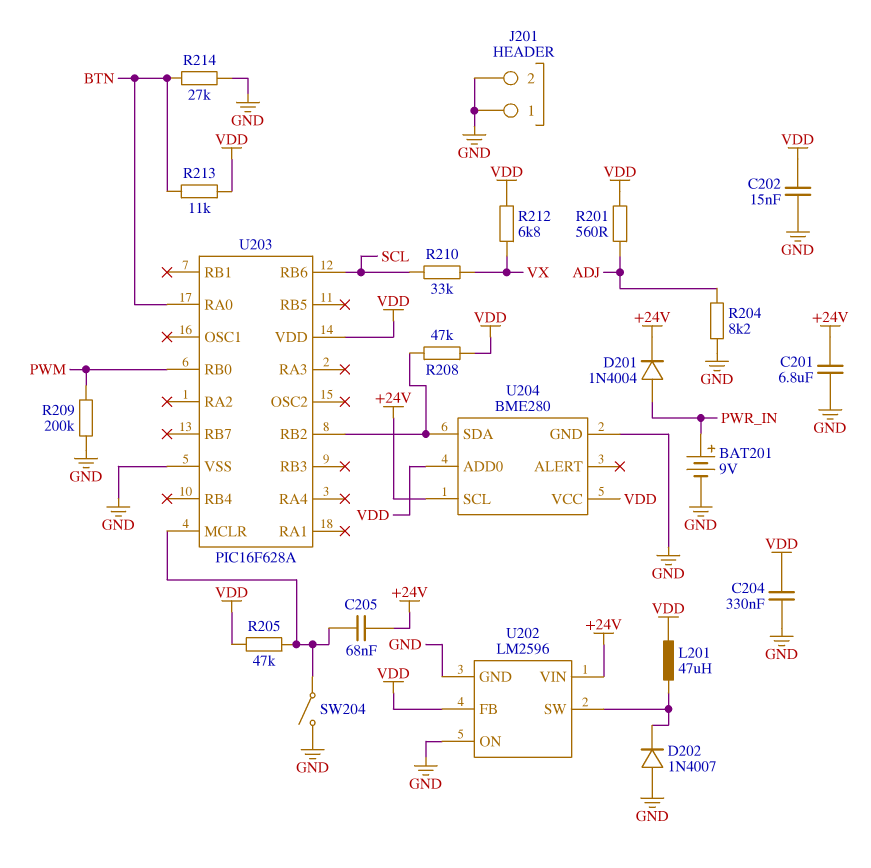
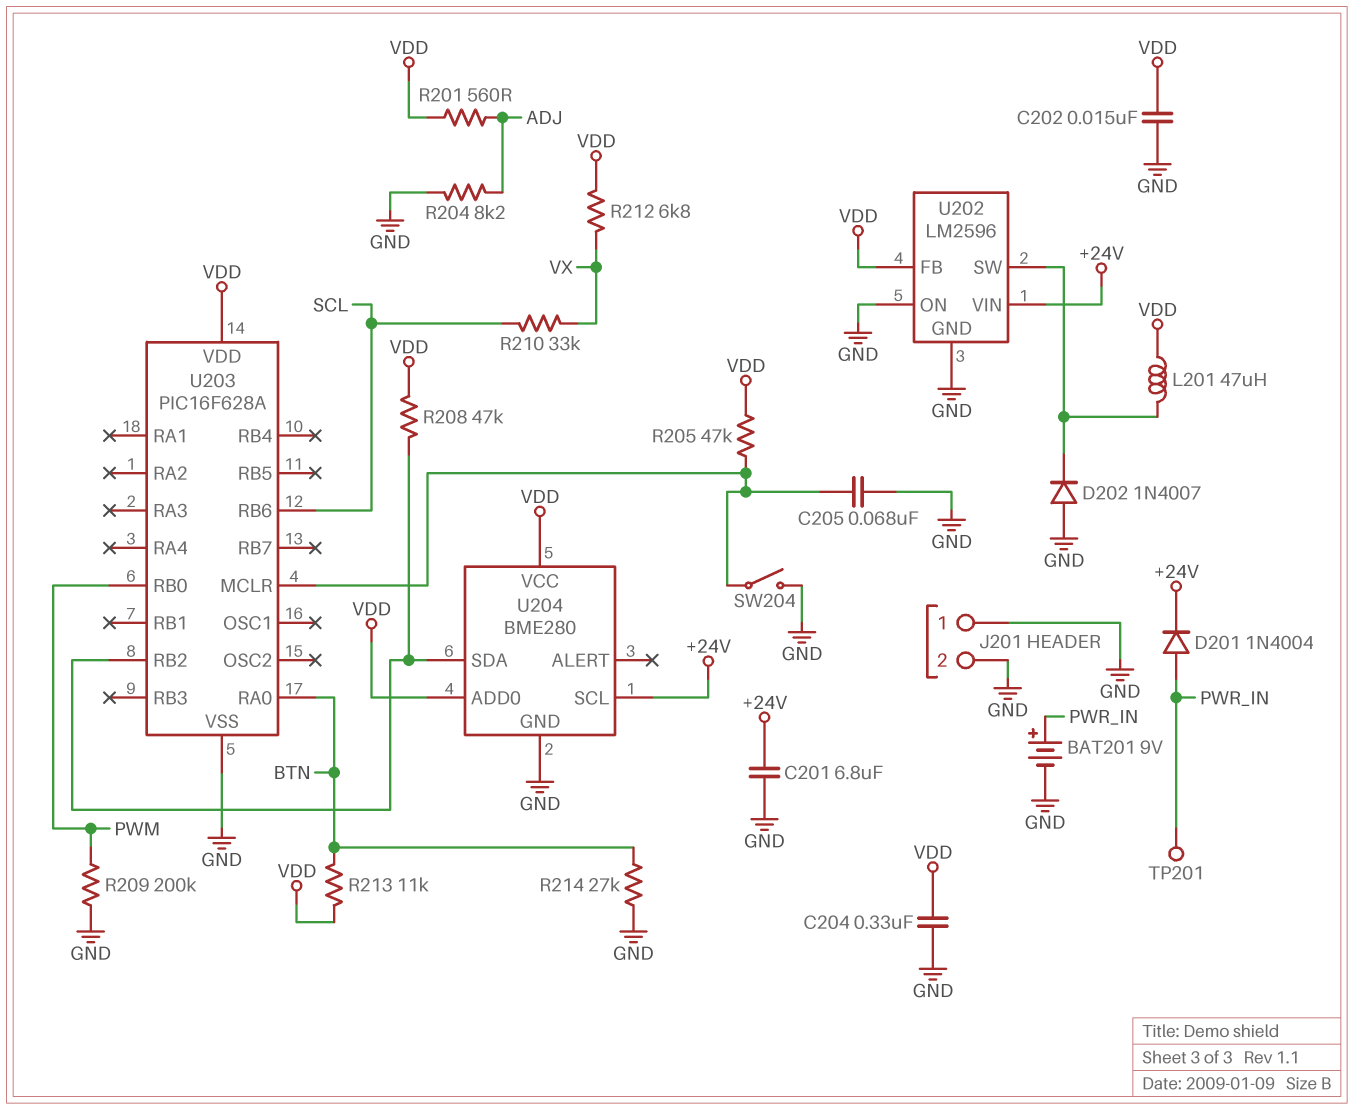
C205: 68nF (+24V, U203/MCLR) -> 68nF (GND, U203/MCLR)
TP201: none -> test point (PWR_IN)

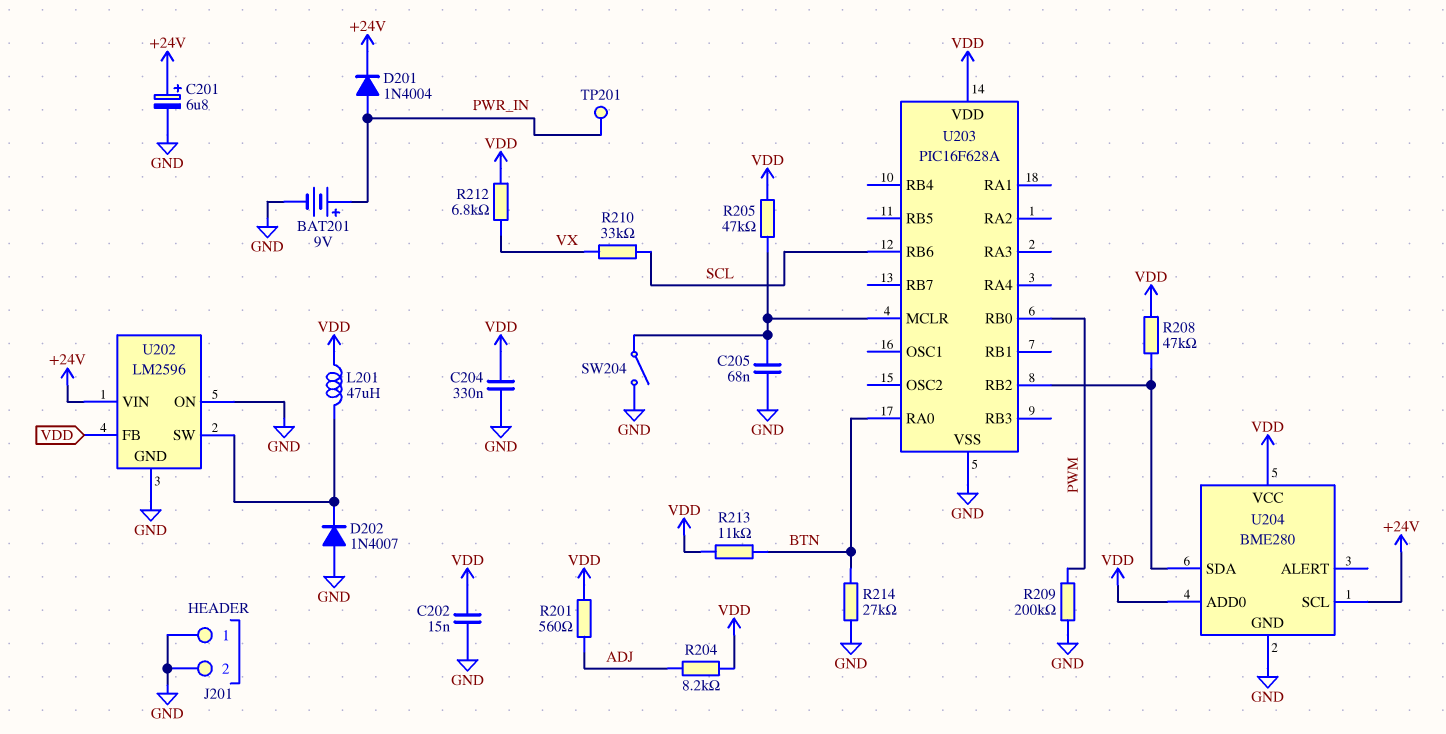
C201: 6.8uF (+24V, GND) -> 6.8uF (plus +24V, minus GND)
R204: 8.2k (ADJ, GND) -> 8.2k (ADJ, VDD)

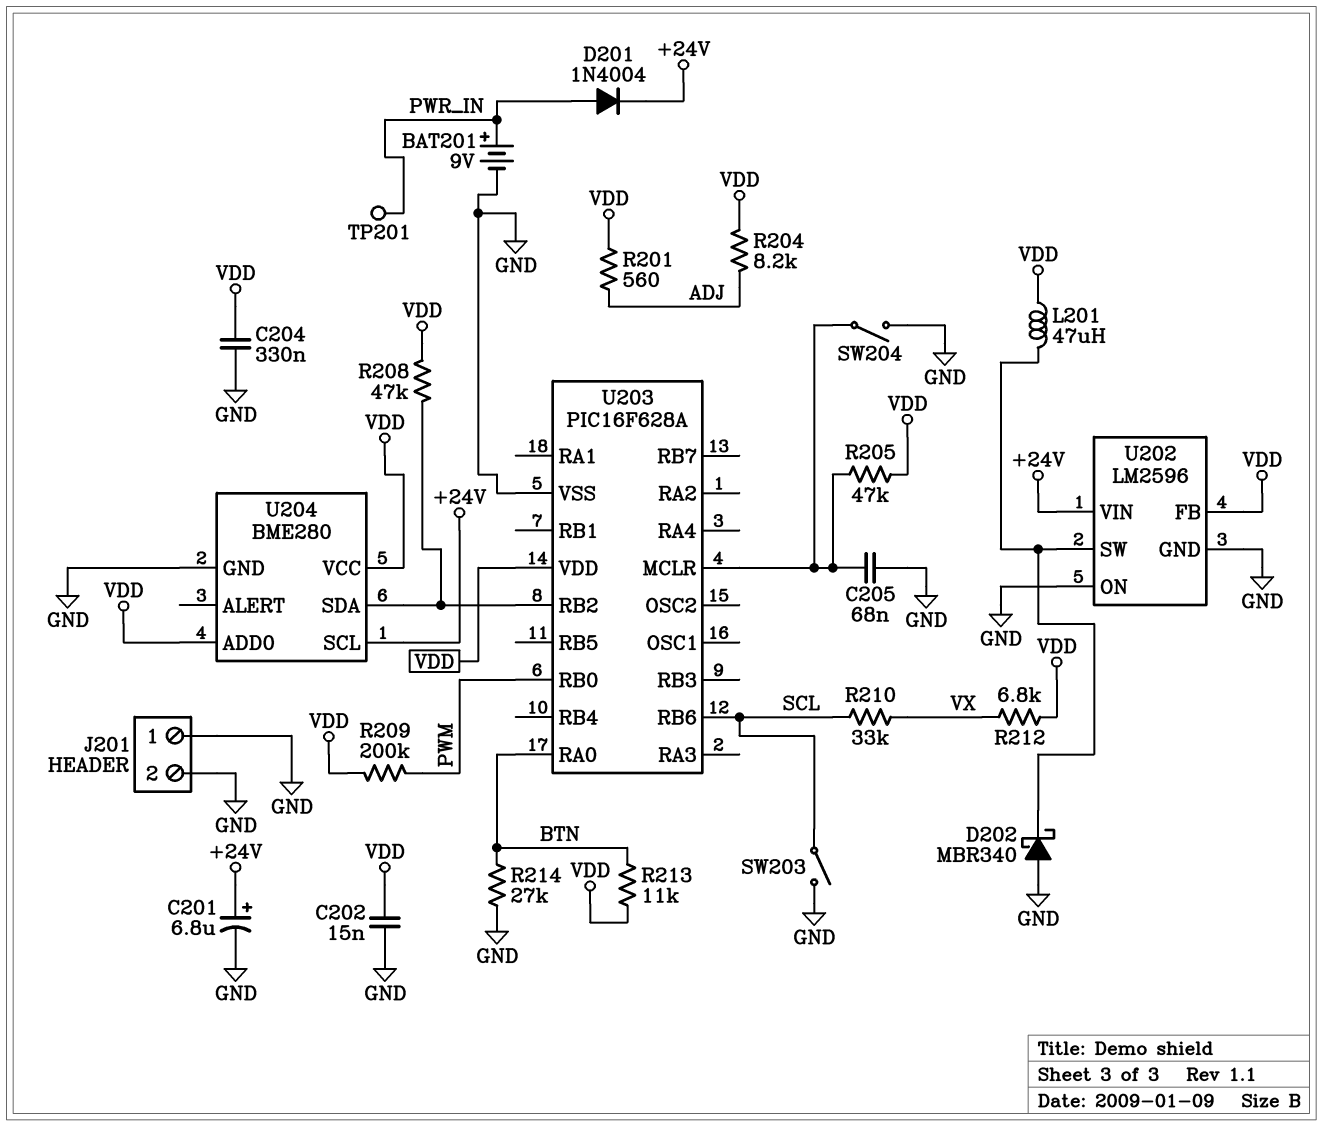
D202: diode 1N4007 (A GND, K U202/SW) -> schottky MBR340 (A GND, K U202/SW)
R209: 200k (GND, PWM) -> 200k (PWM, VDD)
SW203: none -> switch (GND, SCL)

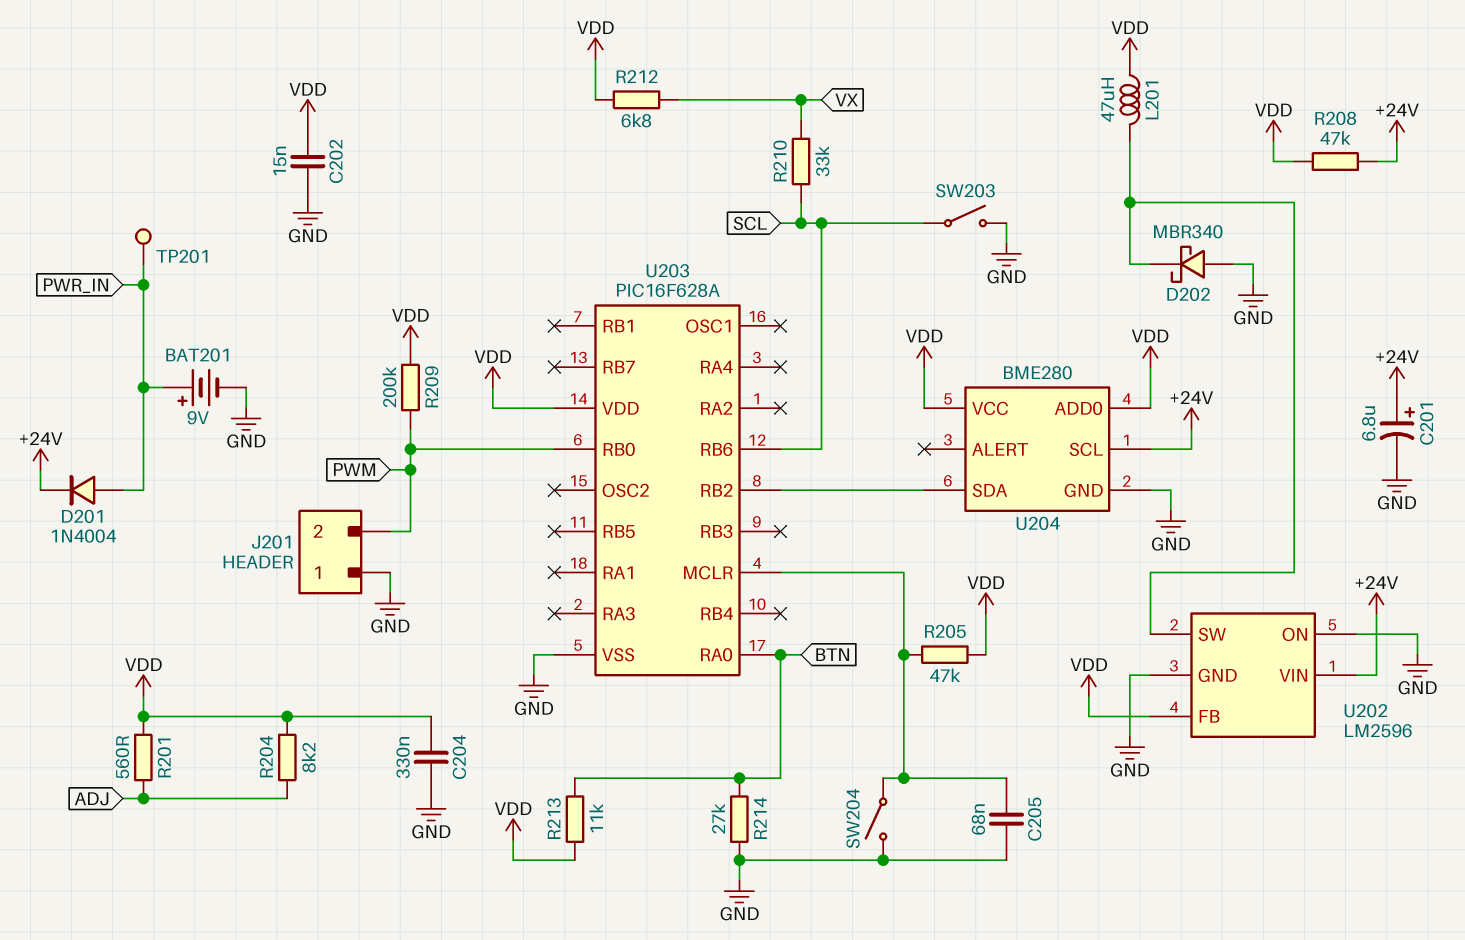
J201 pin 2: GND -> PWM
R208: 47k (U203/RB2, VDD) -> 47k (+24V, VDD)

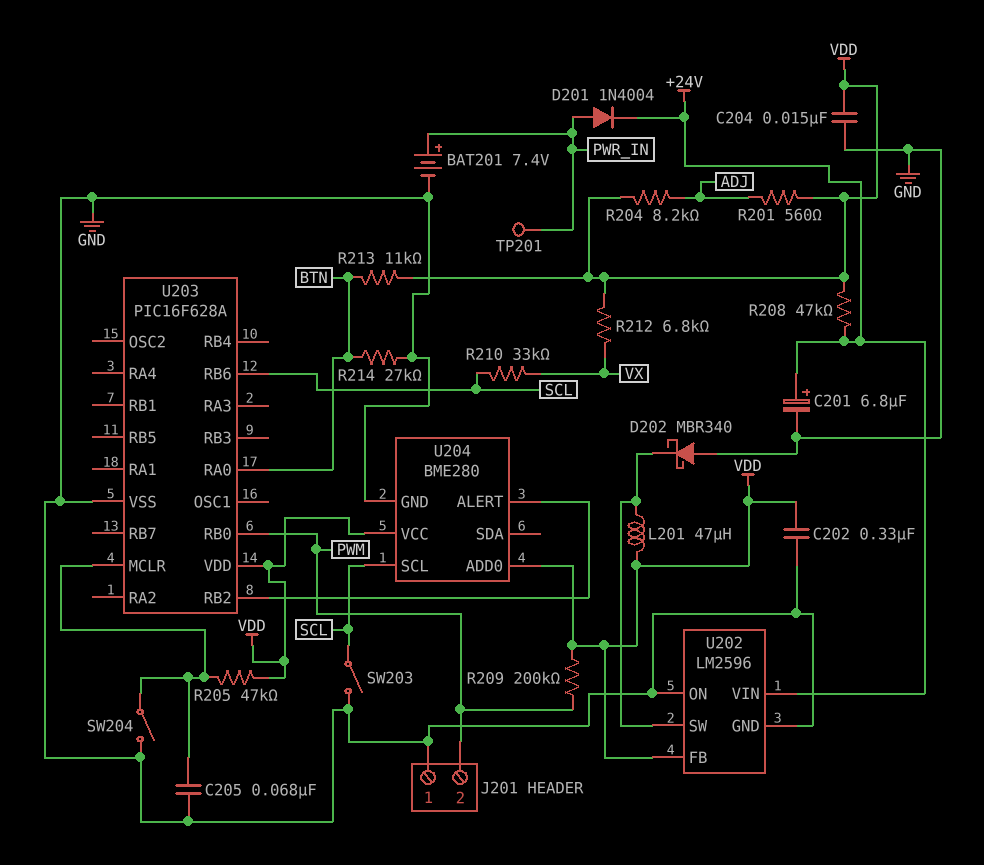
BAT201: 9V (plus PWR_IN, minus GND) -> 7.4V (plus PWR_IN, minus GND)
C202: 15nF (GND, VDD) -> 330nF (GND, VDD)
C204: 330nF (GND, VDD) -> 15nF (GND, VDD)
U204 pin ALERT: none -> U203/RB2
U204 pin SCL: +24V -> SCL
U204 pin SDA: U203/RB2 -> none

